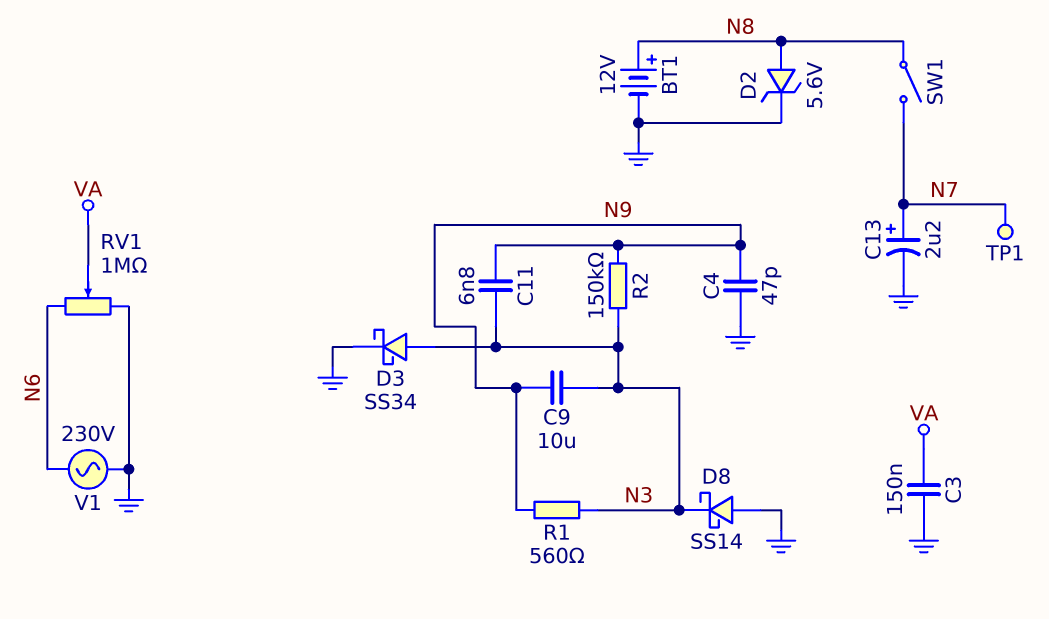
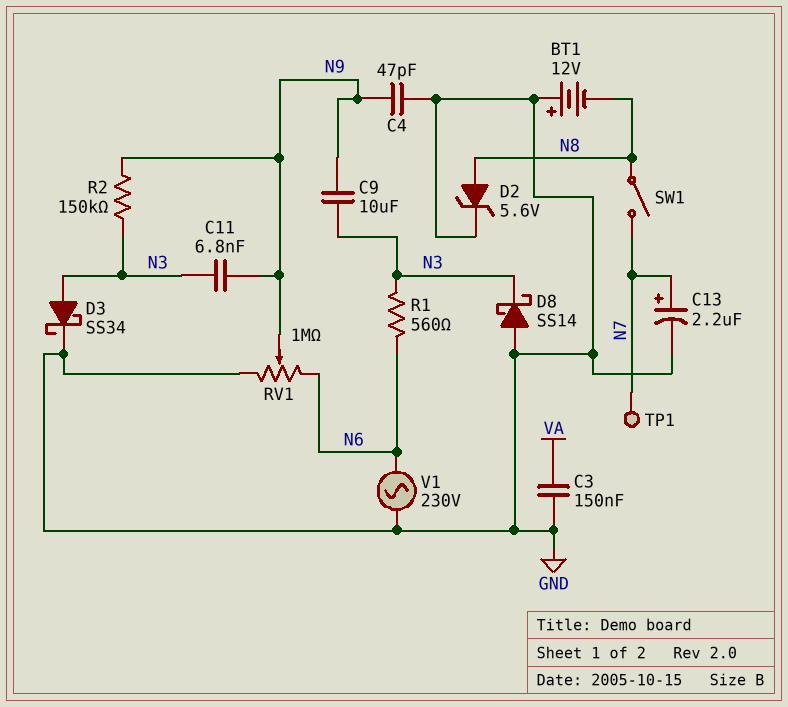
BT1: 12V (plus N8, minus GND) -> 12V (plus GND, minus N8)
R1: 560 (N3, N9) -> 560 (N3, N6)
RV1: 1M (GND, N6, wiper VA) -> 1M (GND, N6, wiper N9)

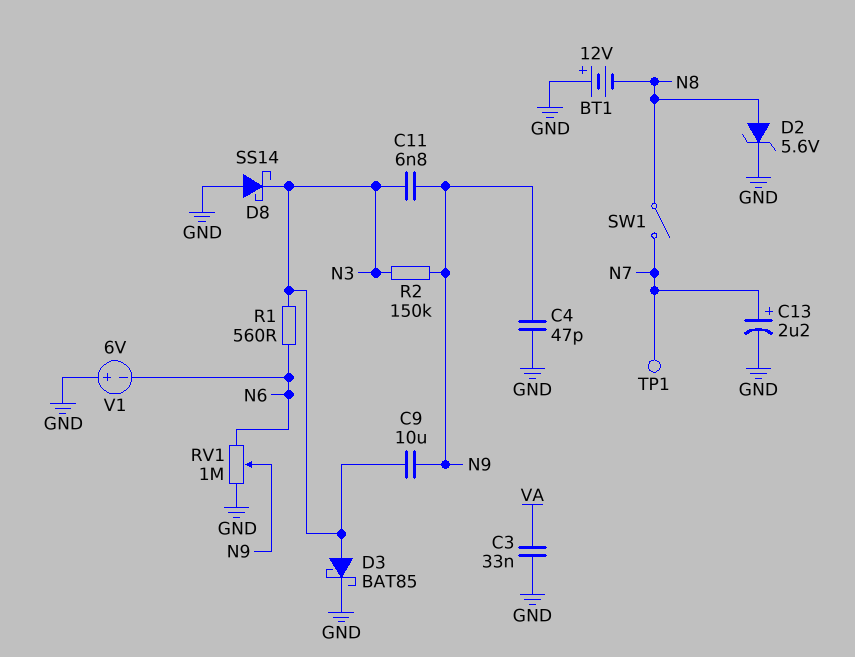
C3: 150nF (GND, VA) -> 33nF (GND, VA)
D3: schottky SS34 (A N3, K GND) -> schottky BAT85 (A N3, K GND)
V1: AC 230V (GND, N6) -> 6V (plus GND, minus N6)

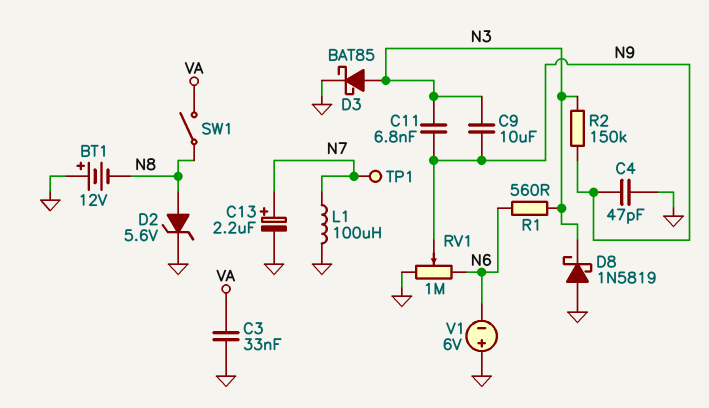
D8: schottky SS14 (A GND, K N3) -> schottky 1N5819 (A GND, K N3)
L1: none -> 100uH (GND, N7)
SW1: switch (N7, N8) -> switch (N8, VA)

